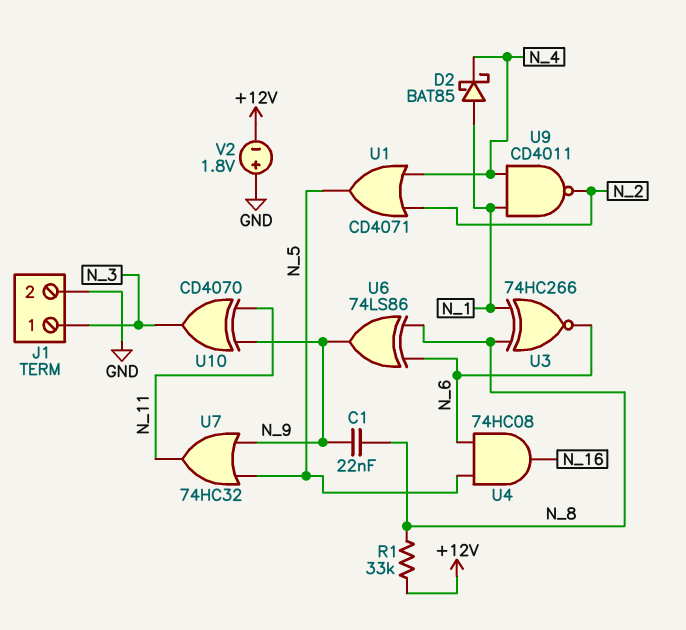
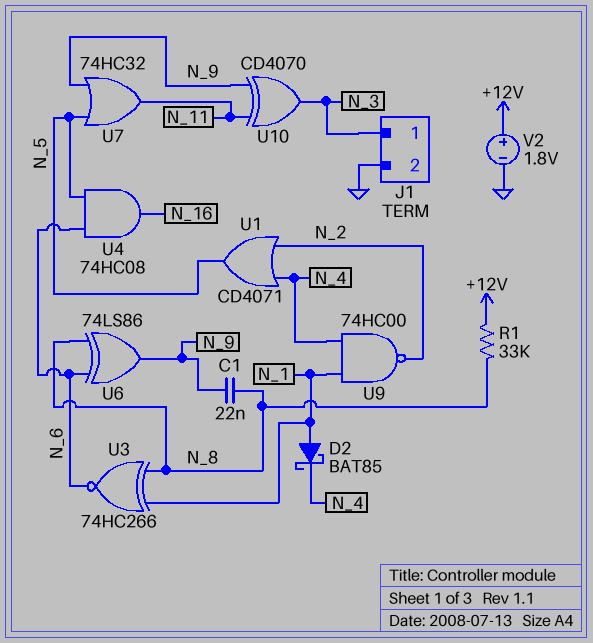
U9: NAND CD4011 (in N_1, in N_4, out N_2) -> NAND 74HC00 (in N_1, in N_4, out N_2)
V2: 1.8V (plus GND, minus +12V) -> 1.8V (plus +12V, minus GND)

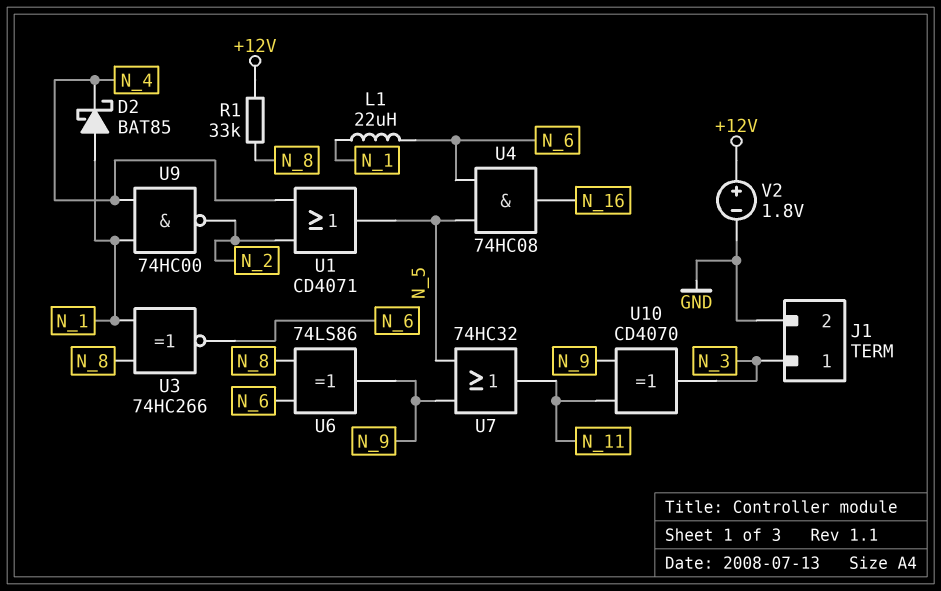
C1: 22nF (N_8, N_9) -> none
L1: none -> 22uH (N_1, N_6)

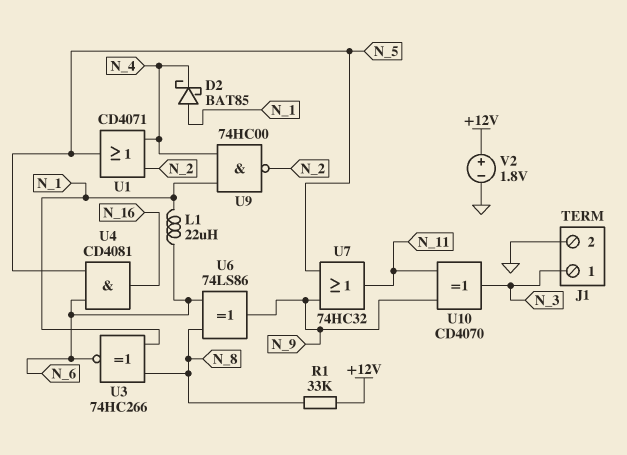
U4: AND 74HC08 (in N_5, in N_6, out N_16) -> AND CD4081 (in N_5, in N_6, out N_16)

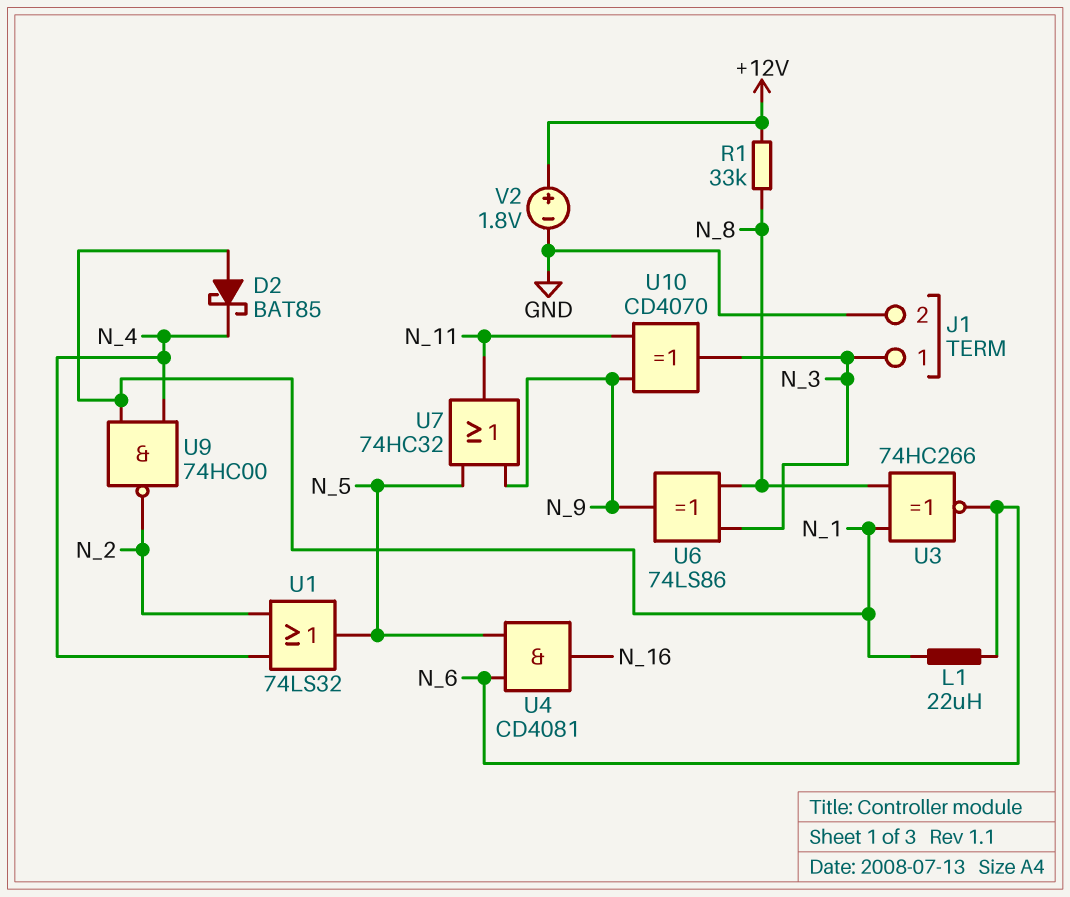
U1: OR CD4071 (in N_2, in N_4, out N_5) -> OR 74LS32 (in N_2, in N_4, out N_5)
U6: XOR 74LS86 (in N_6, in N_8, out N_9) -> XOR 74LS86 (in N_3, in N_8, out N_9)

